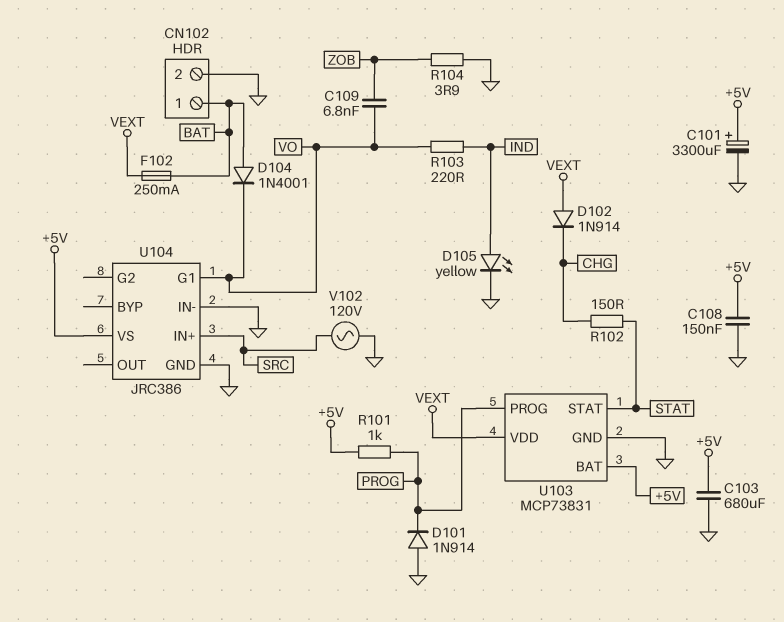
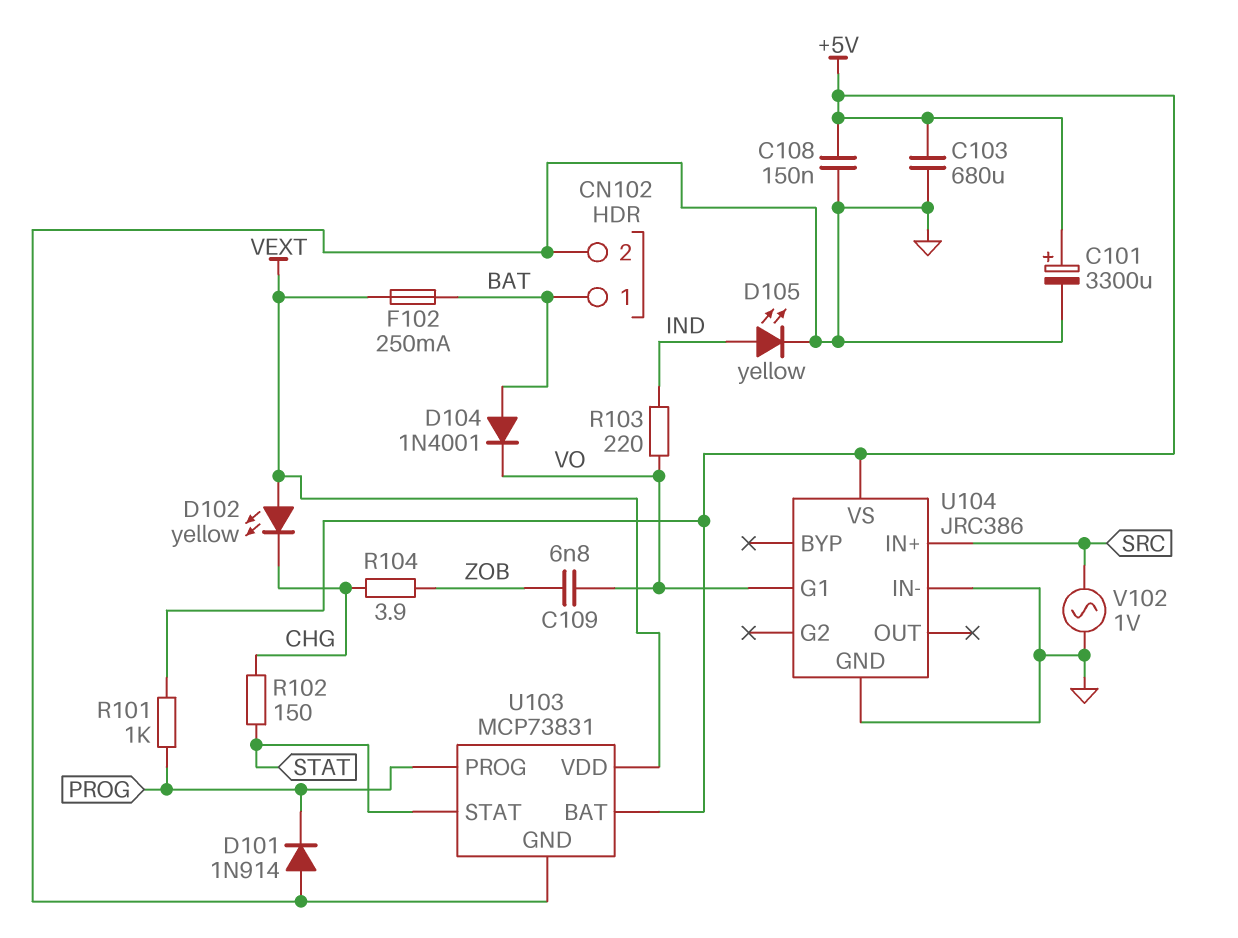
D102: diode 1N914 (A VEXT, K CHG) -> LED yellow (A VEXT, K CHG)
R104: 3.9 (GND, ZOB) -> 3.9 (CHG, ZOB)
V102: AC 120V (GND, SRC) -> AC 1V (GND, SRC)

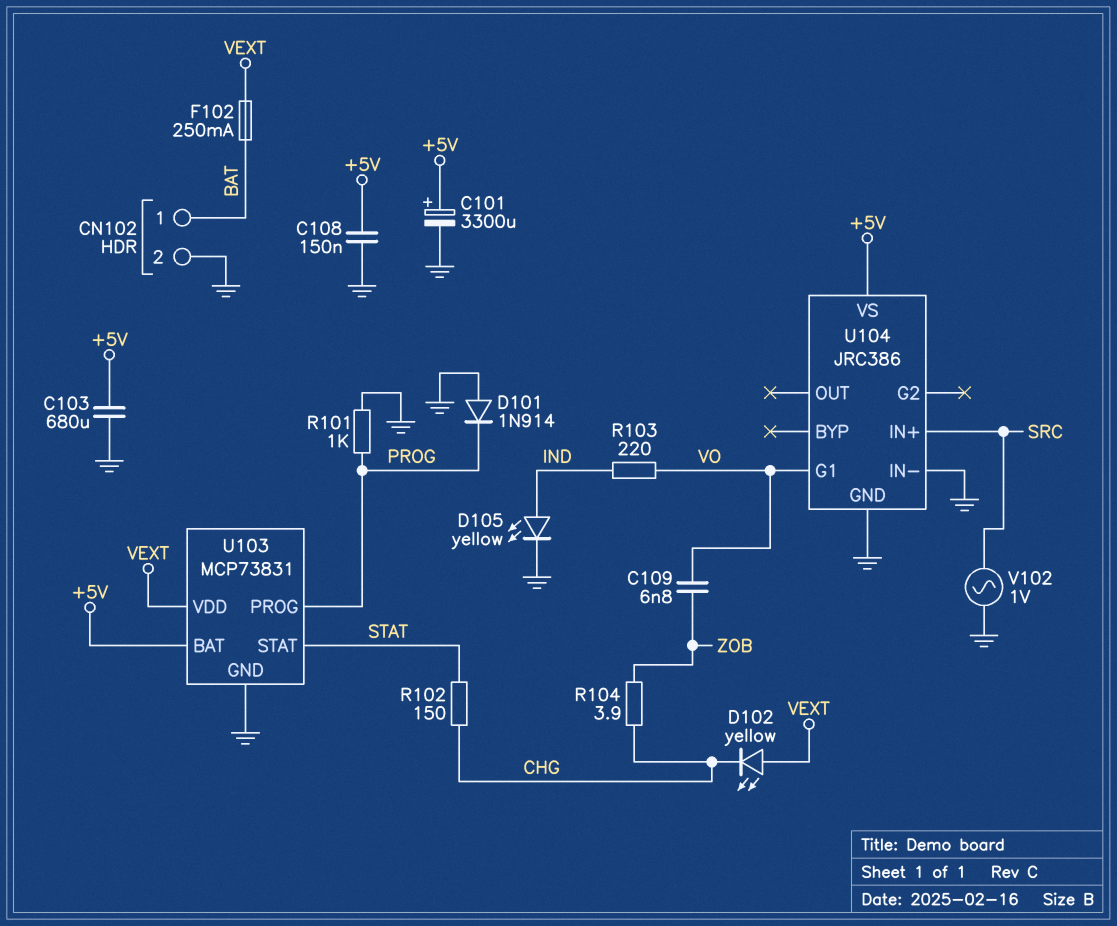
D104: diode 1N4001 (A BAT, K VO) -> none
R101: 1k (+5V, PROG) -> 1k (GND, PROG)

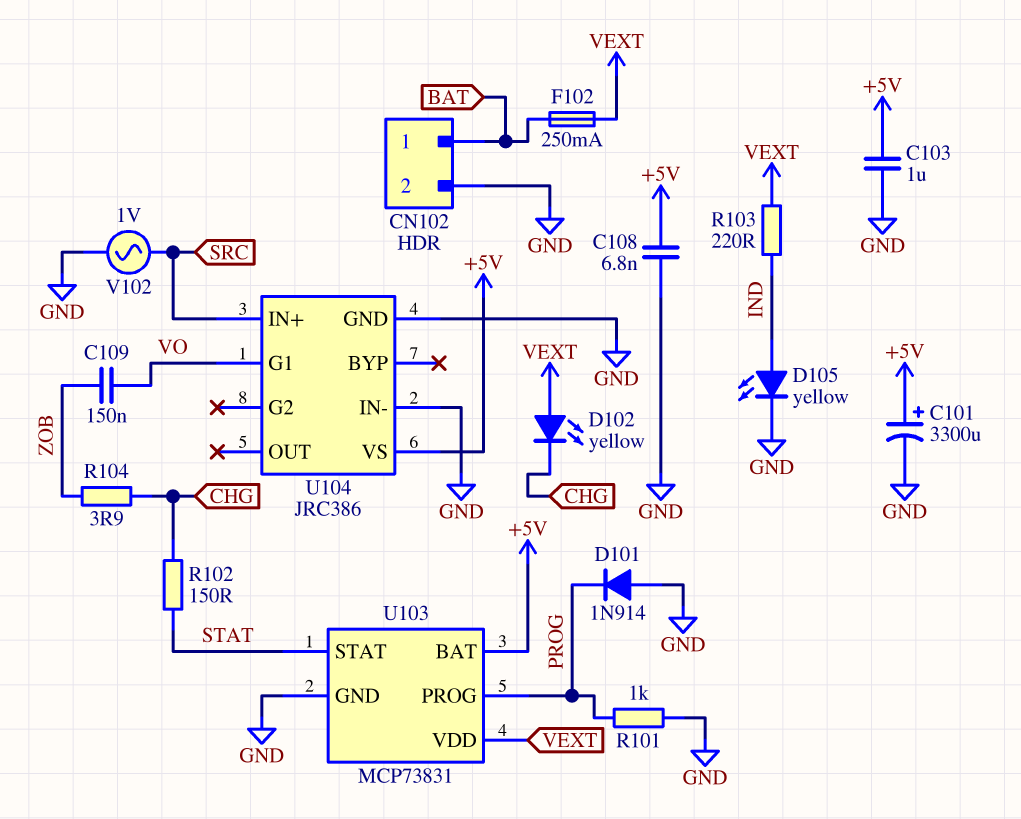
C103: 680uF (+5V, GND) -> 1uF (+5V, GND)
C108: 150nF (+5V, GND) -> 6.8nF (+5V, GND)
C109: 6.8nF (VO, ZOB) -> 150nF (VO, ZOB)
R103: 220 (IND, VO) -> 220 (IND, VEXT)

